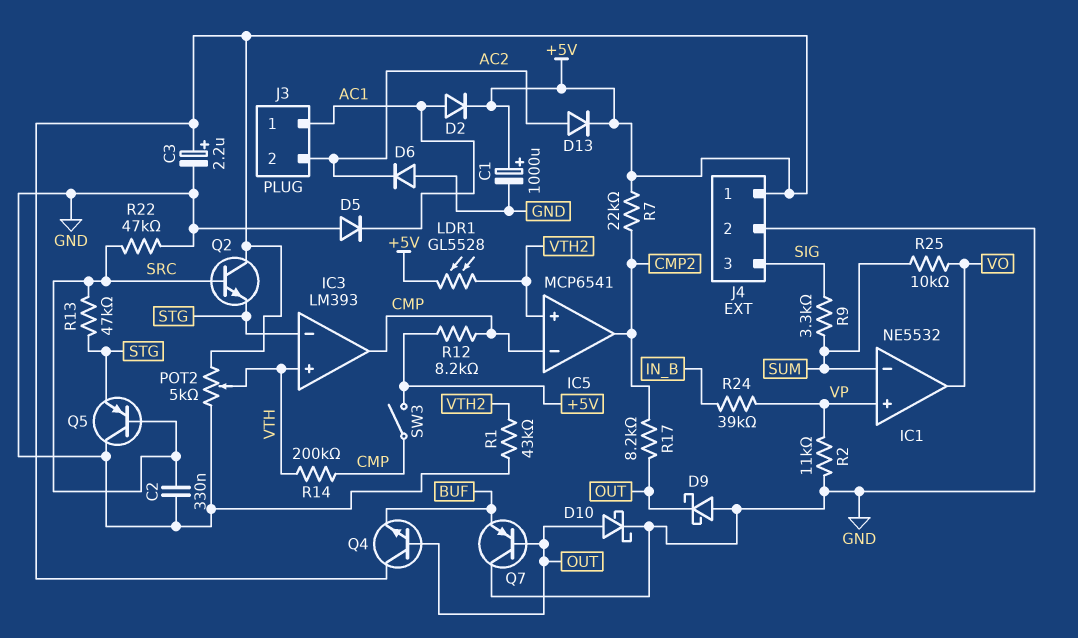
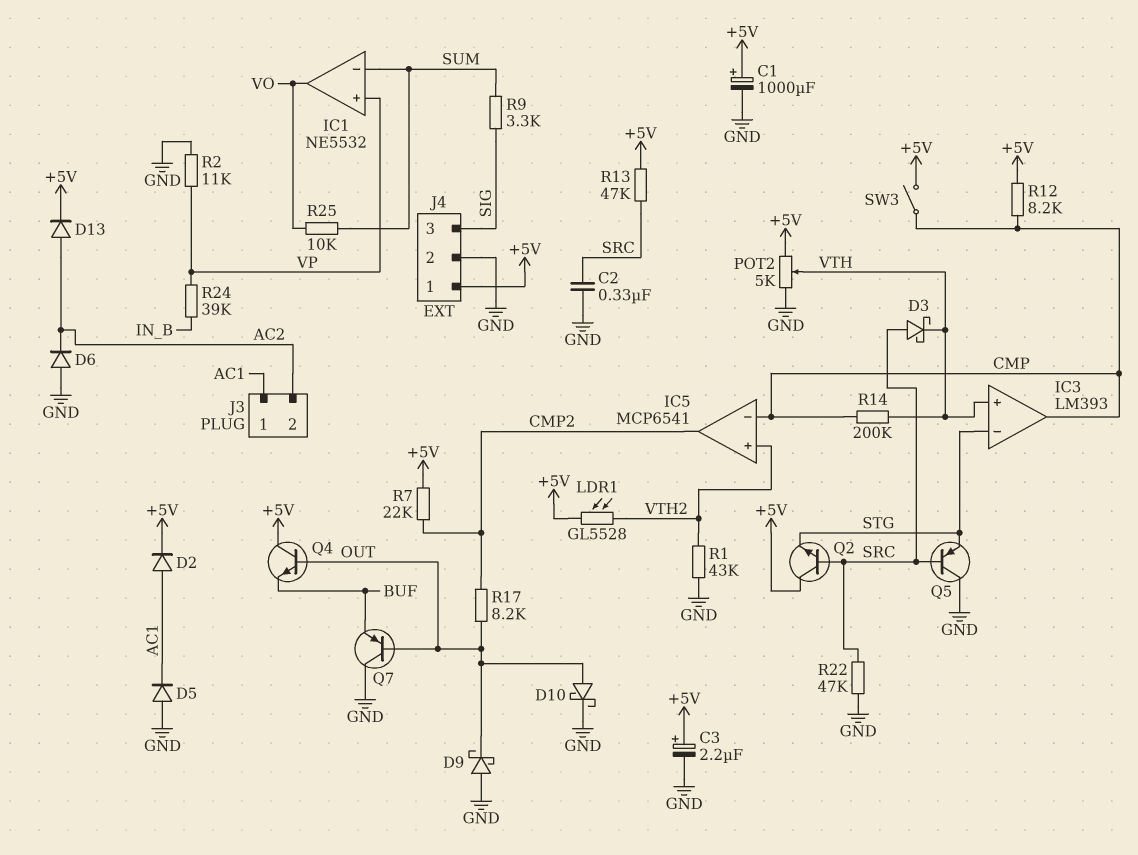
D3: none -> schottky (A SRC, K VTH)
R13: 47k (SRC, STG) -> 47k (+5V, SRC)

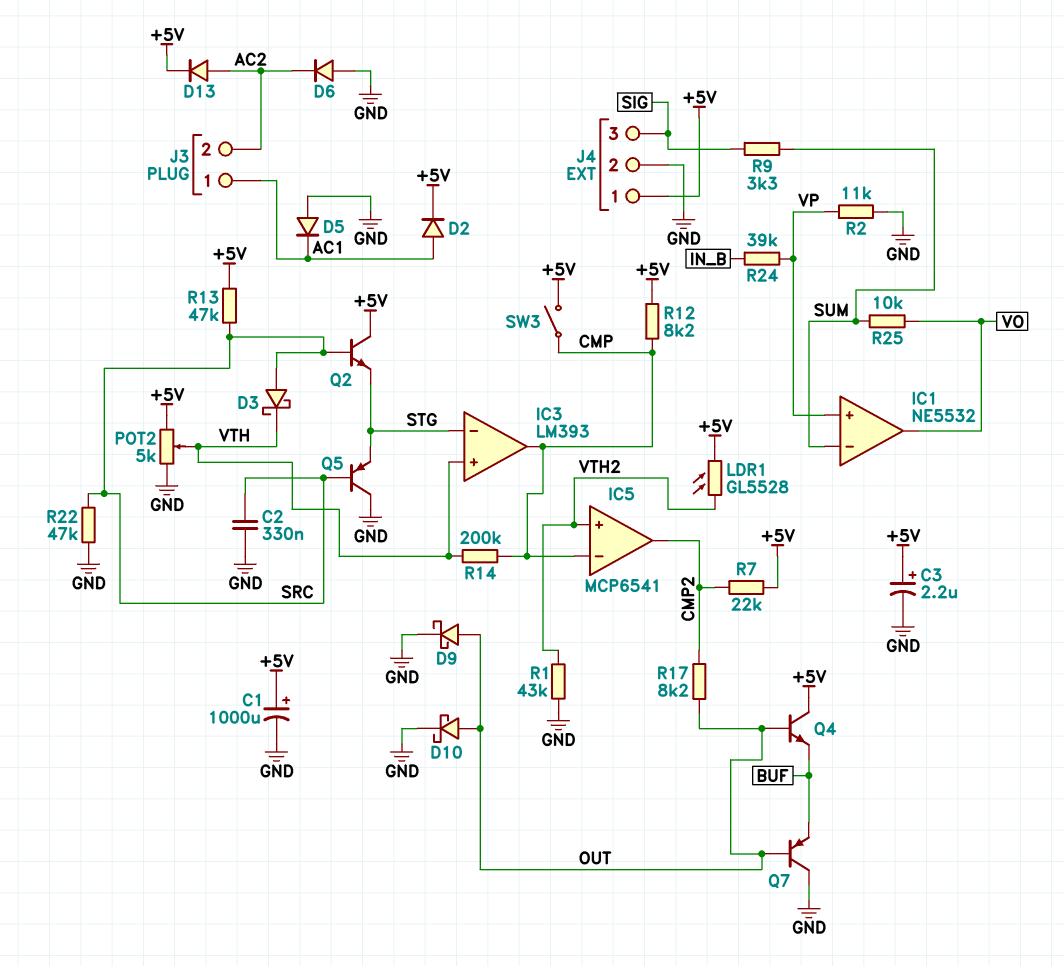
D9: schottky (A GND, K OUT) -> schottky (A OUT, K GND)

